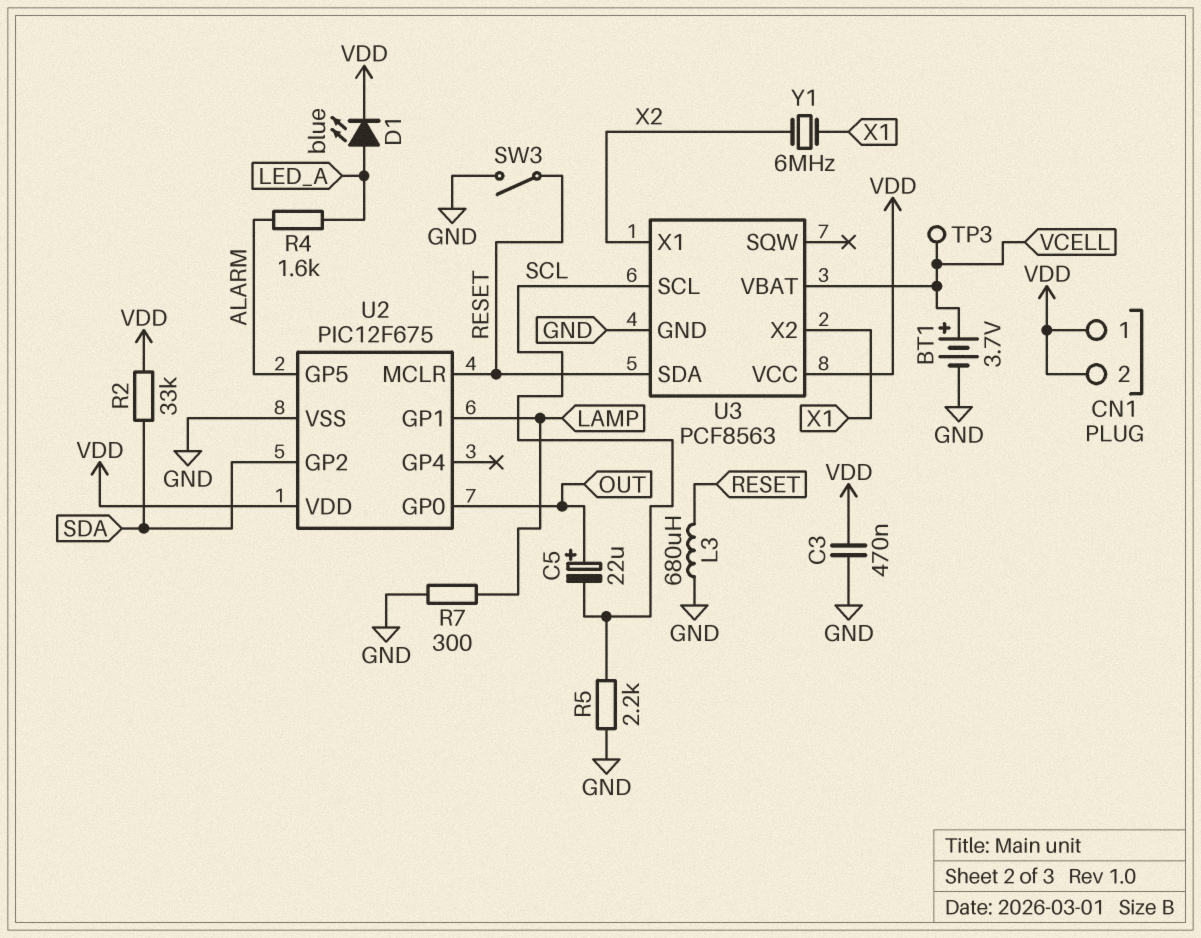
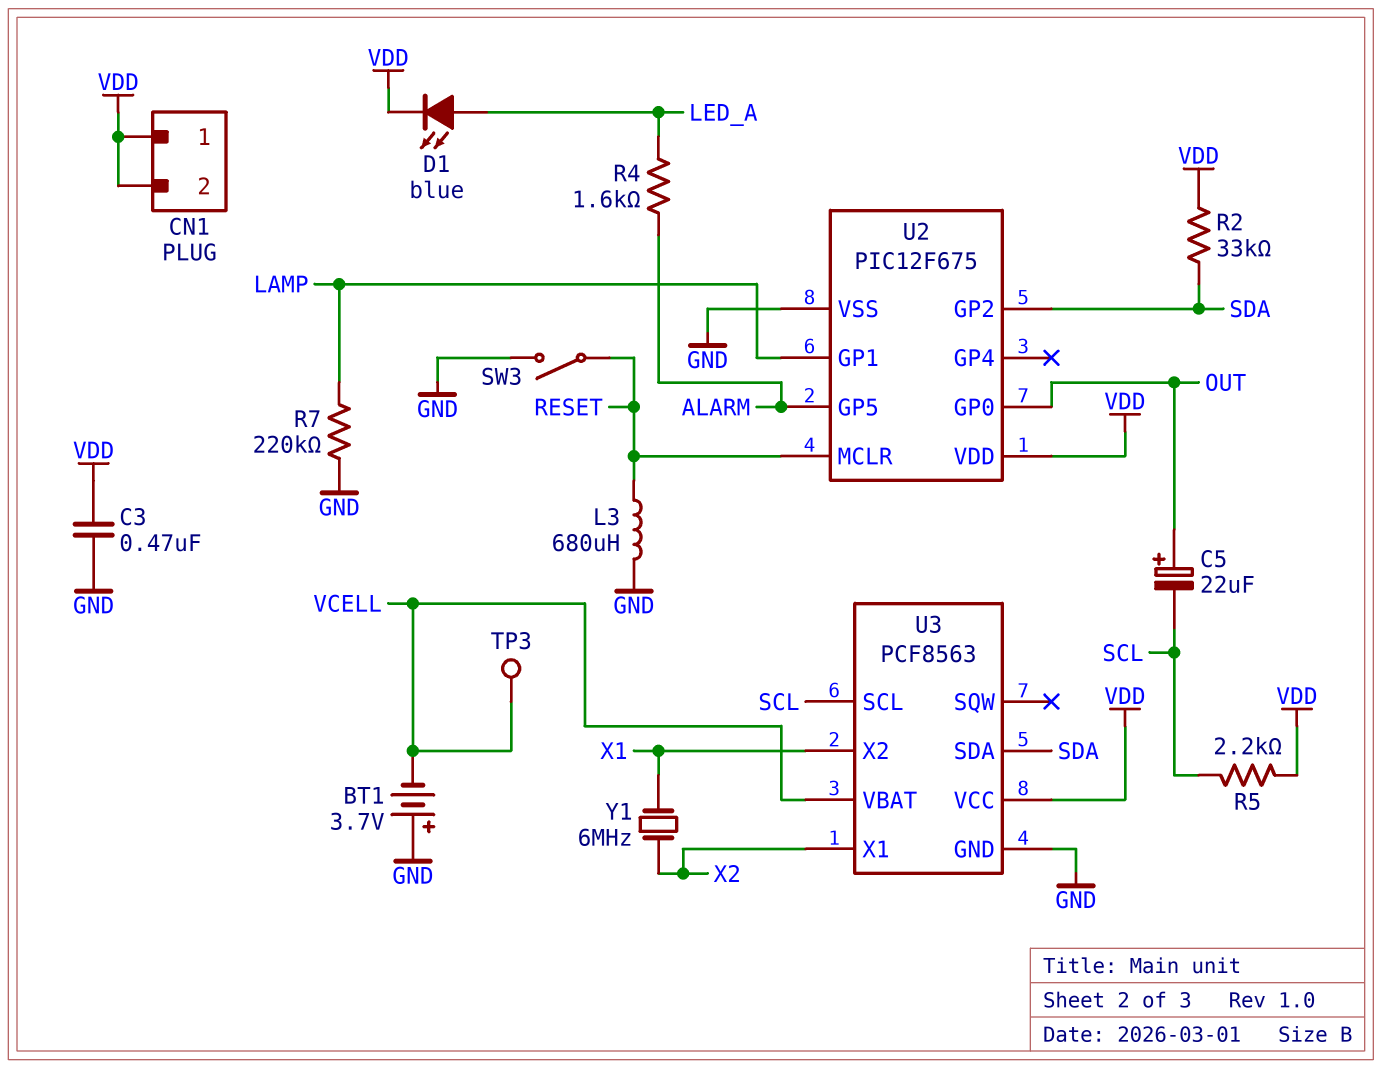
BT1: 3.7V (plus VCELL, minus GND) -> 3.7V (plus GND, minus VCELL)
R5: 2.2k (GND, SCL) -> 2.2k (SCL, VDD)
R7: 300 (GND, LAMP) -> 220k (GND, LAMP)
U3 pin SDA: RESET -> SDA

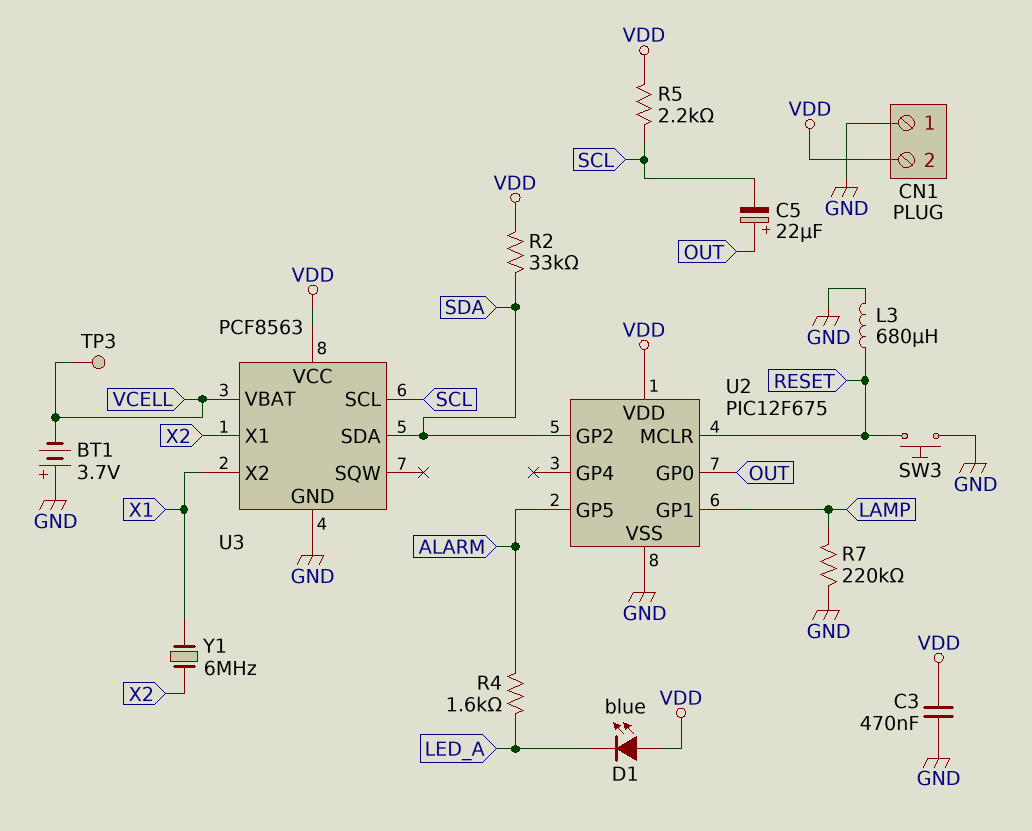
CN1 pin 1: VDD -> GND
D1: LED blue (A LED_A, K VDD) -> LED blue (A VDD, K LED_A)
SW3: switch (GND, RESET) -> button (GND, RESET)

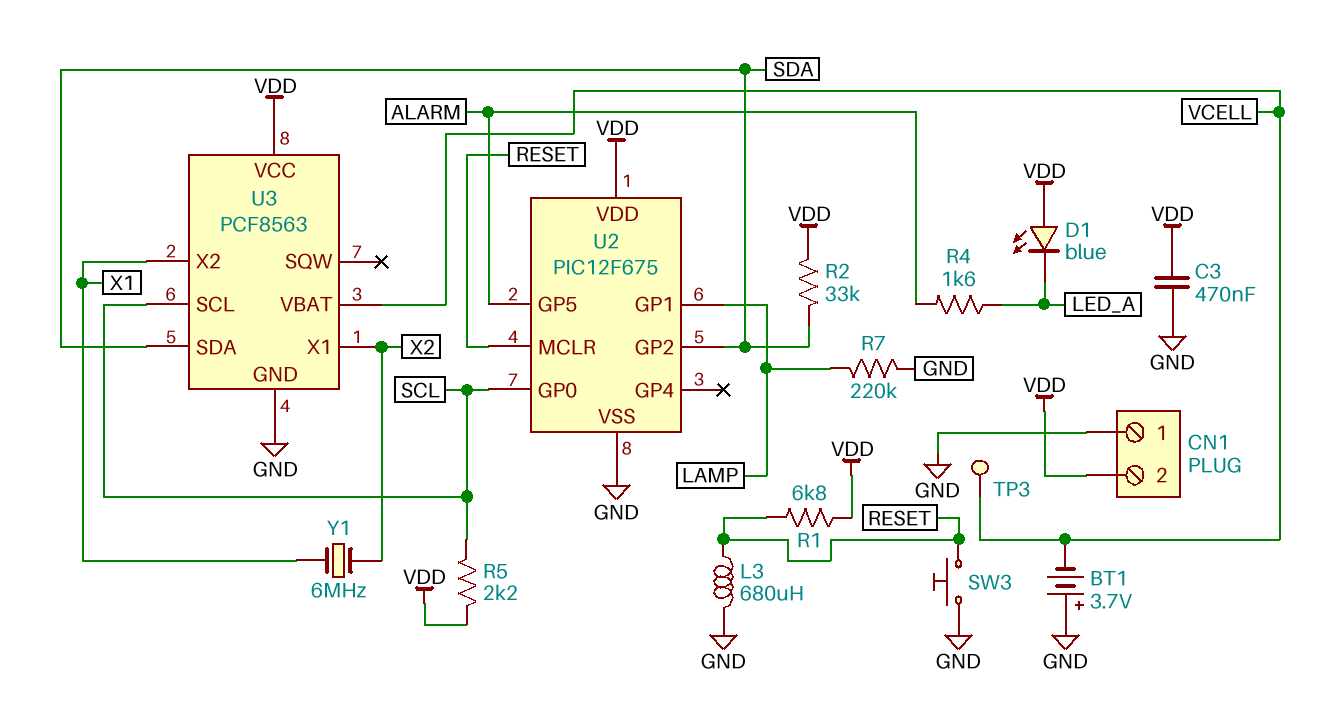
C5: 22uF (plus OUT, minus SCL) -> none
R1: none -> 6.8k (RESET, VDD)
U2 pin GP0: OUT -> SCL

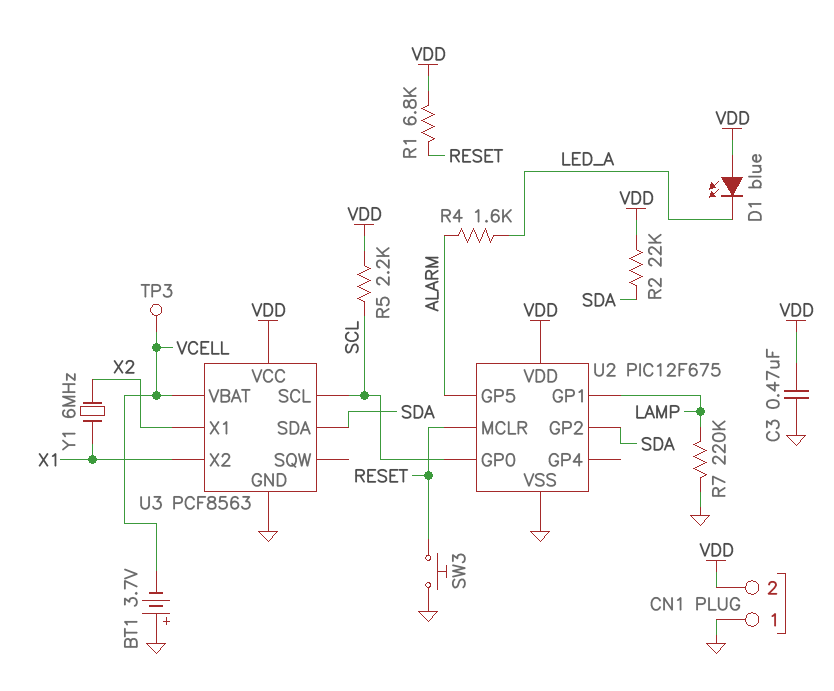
L3: 680uH (GND, RESET) -> none
R2: 33k (SDA, VDD) -> 22k (SDA, VDD)

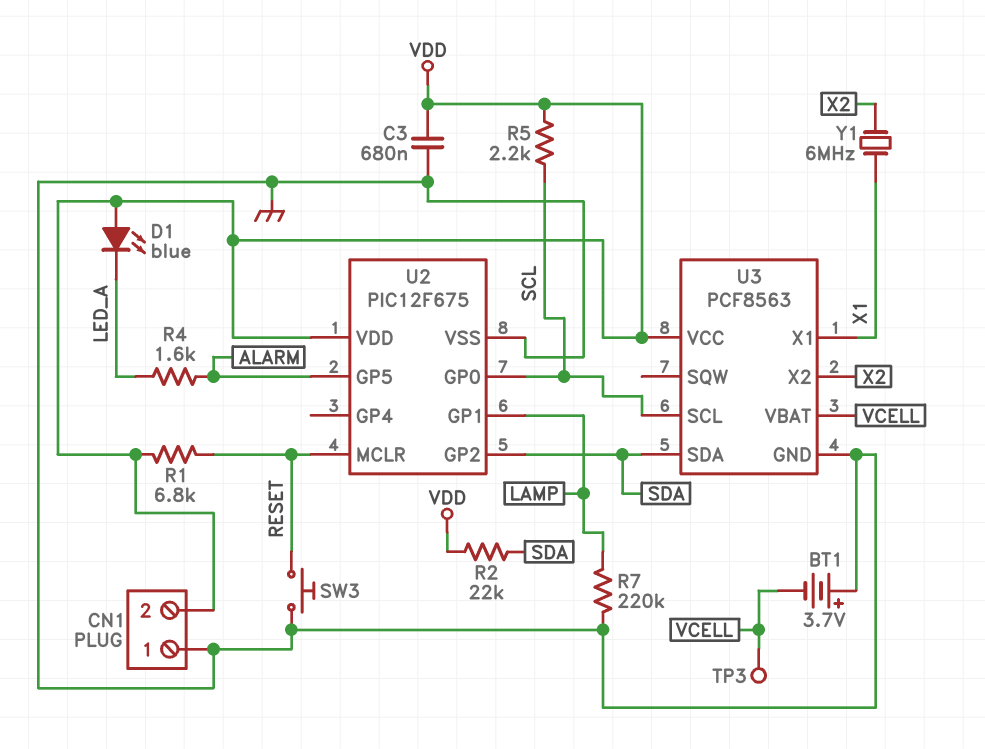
C3: 470nF (GND, VDD) -> 680nF (GND, VDD)
U3 pin X1: X2 -> X1
U3 pin X2: X1 -> X2

